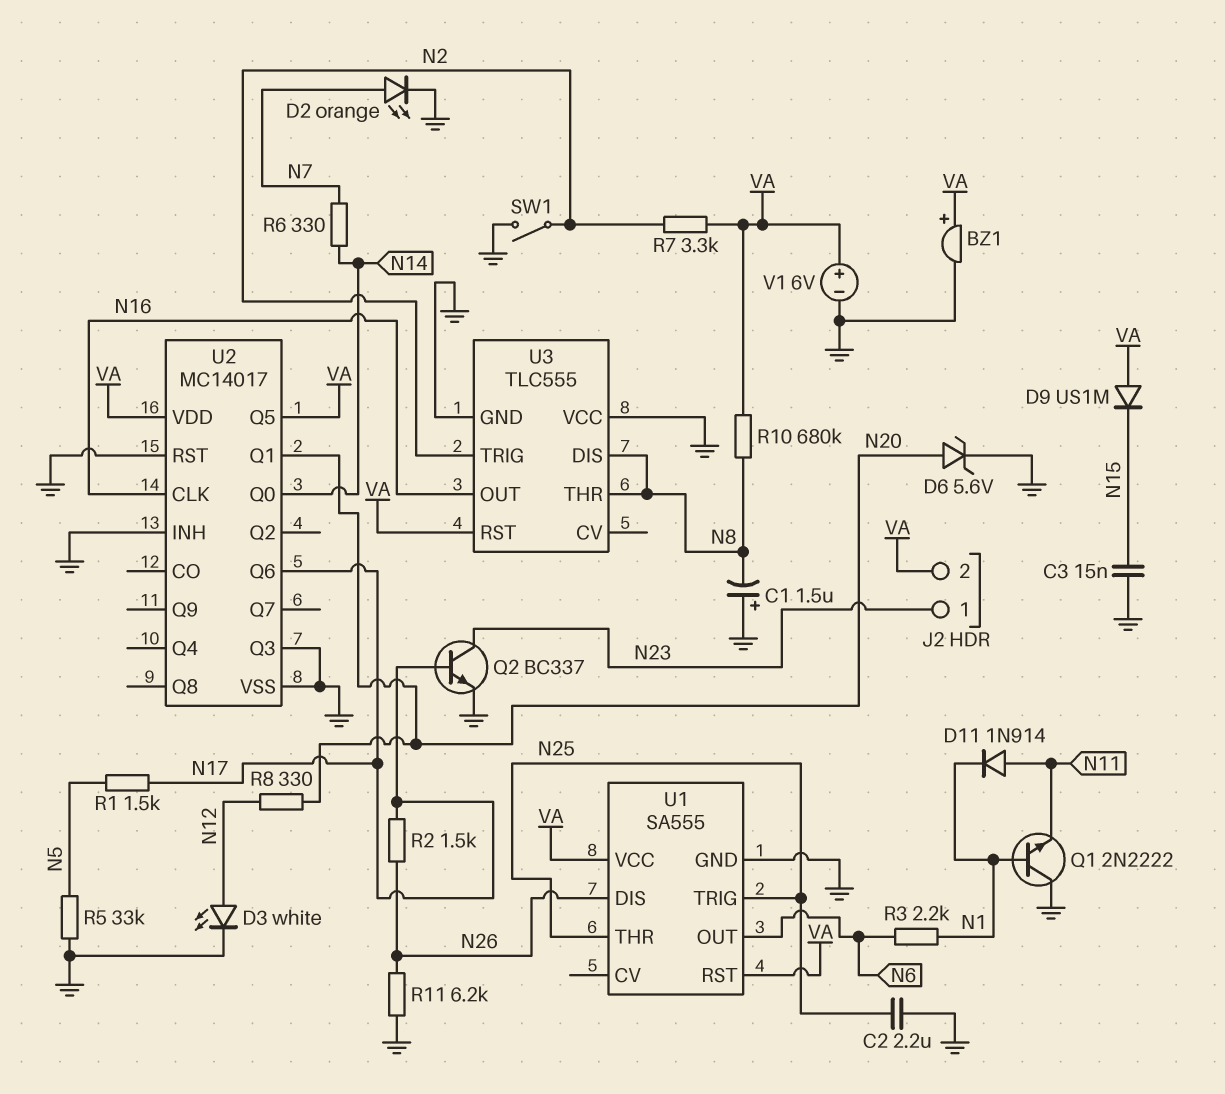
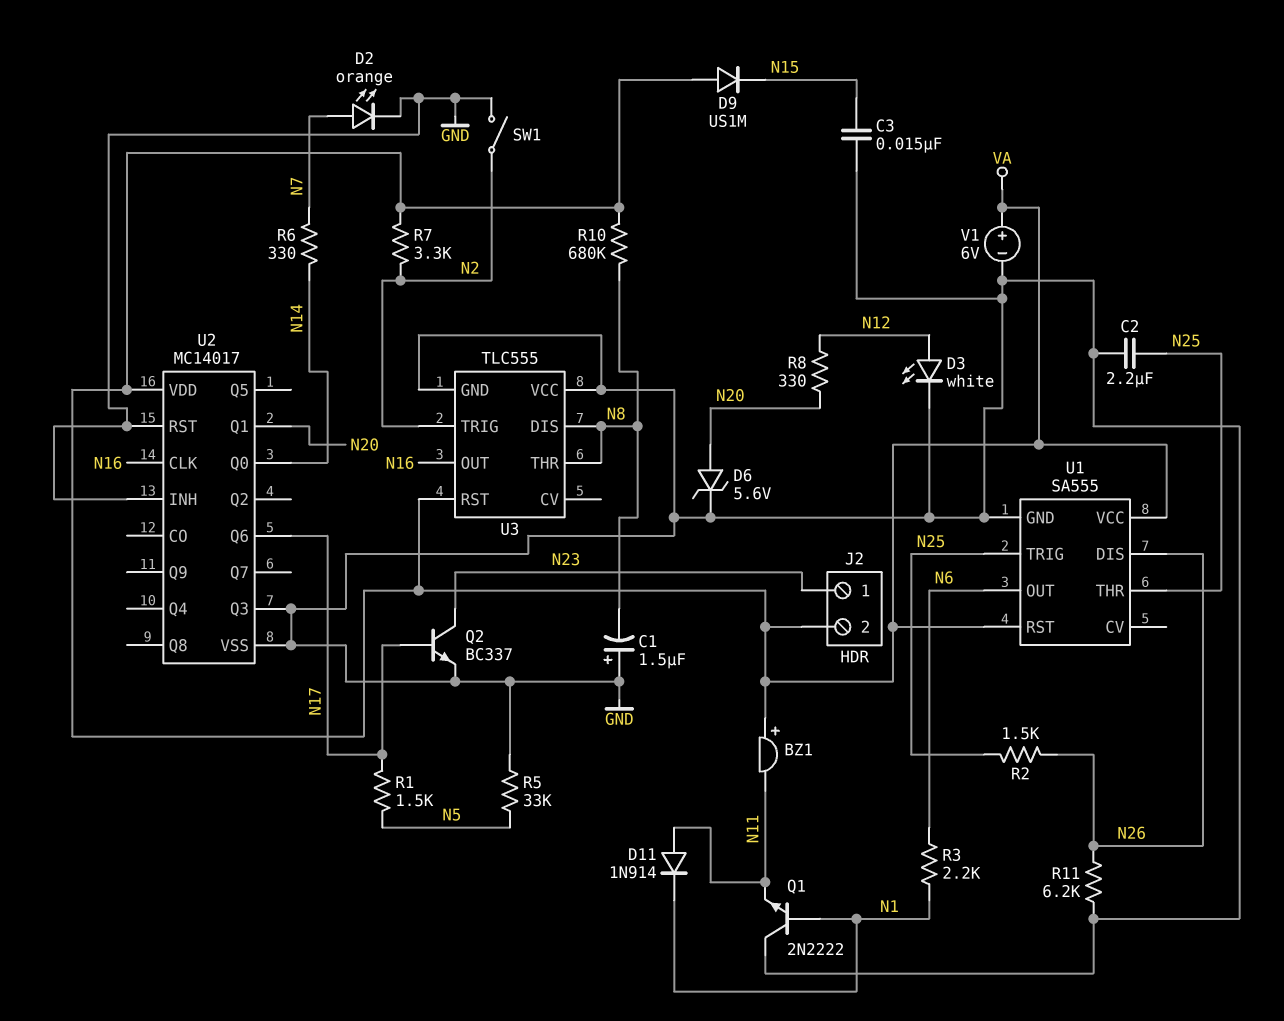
BZ1: buzzer (plus VA, minus GND) -> buzzer (plus VA, minus N11)
R2: 1.5k (N17, N26) -> 1.5k (N25, N26)
U2 pin Q5: VA -> none

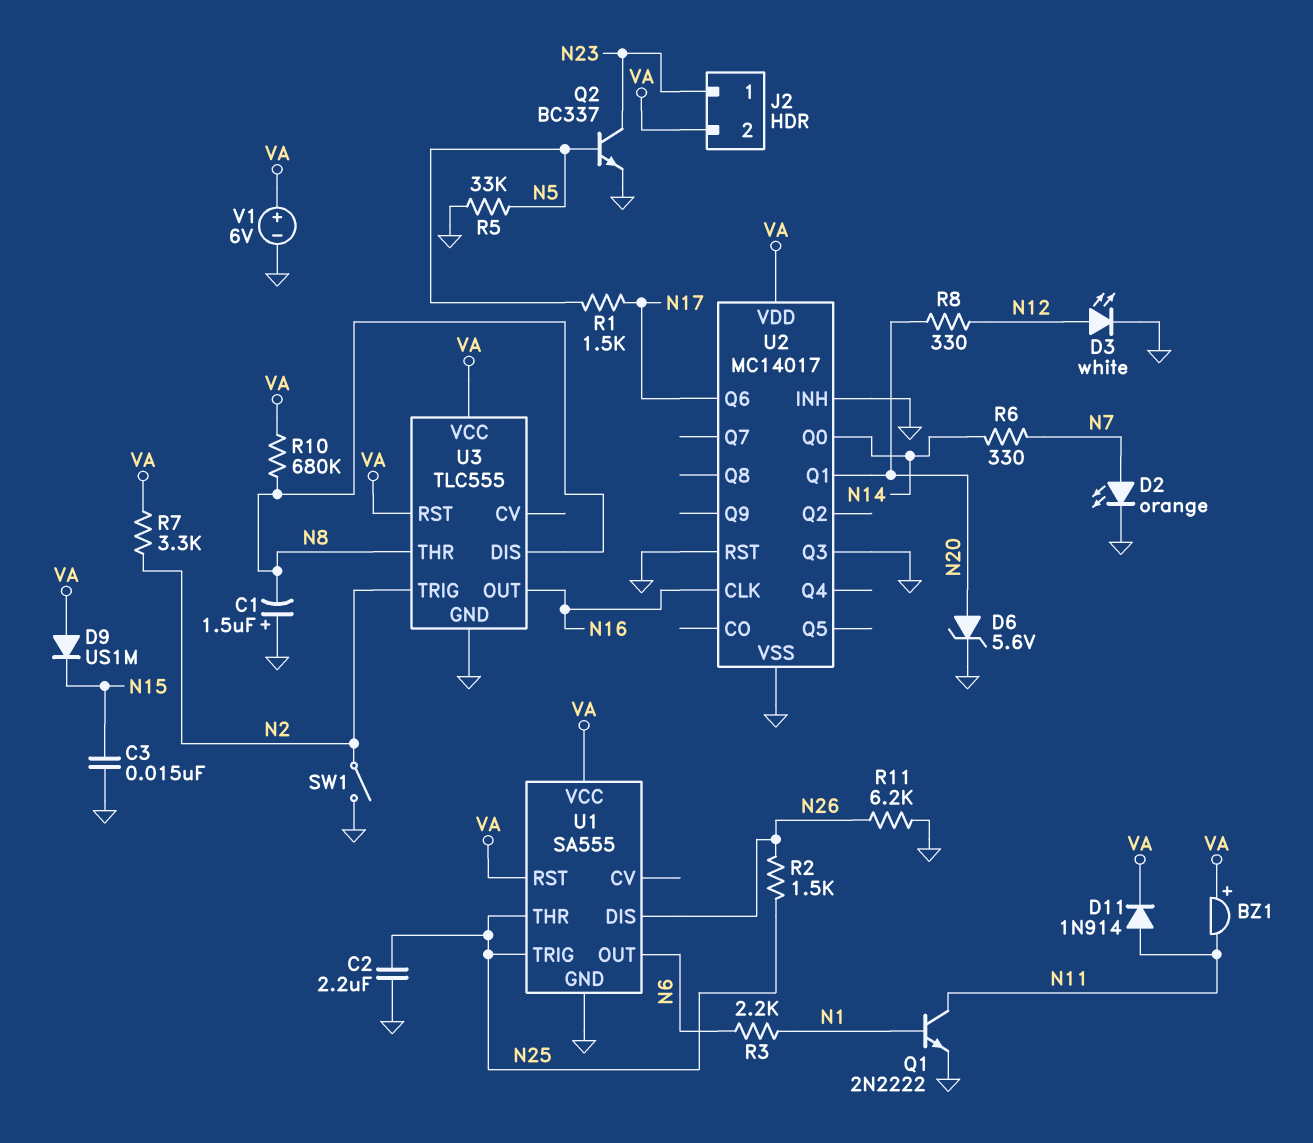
D11: diode 1N914 (A N11, K N1) -> diode 1N914 (A N11, K VA)
Q1: NPN 2N2222 (B N1, C GND, E N11) -> NPN 2N2222 (B N1, C N11, E GND)
Q2: NPN BC337 (B N17, C N23, E GND) -> NPN BC337 (B N5, C N23, E GND)
U3 pin VCC: GND -> VA

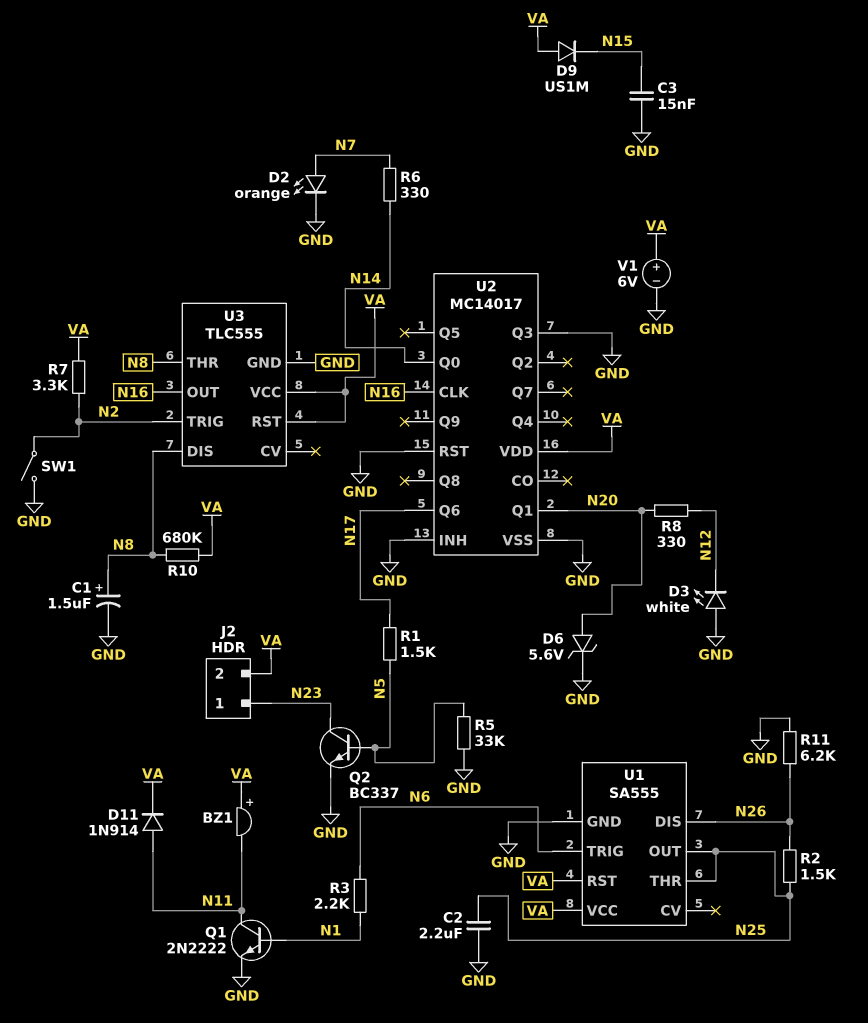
C1: 1.5uF (plus GND, minus N8) -> 1.5uF (plus N8, minus GND)
D3: LED white (A N12, K GND) -> LED white (A GND, K N12)
U1 pin OUT: N6 -> N25
U1 pin TRIG: N25 -> N6

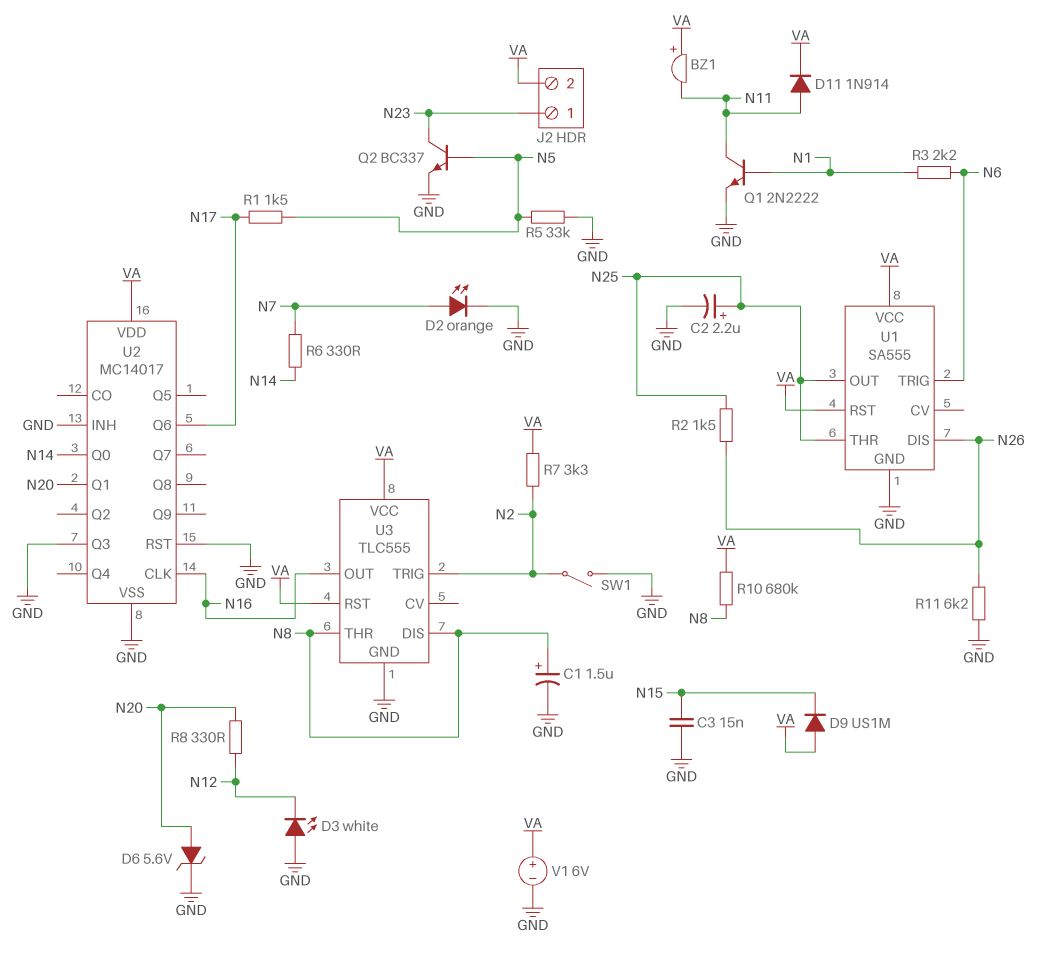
C2: 2.2uF (GND, N25) -> 2.2uF (plus N25, minus GND)

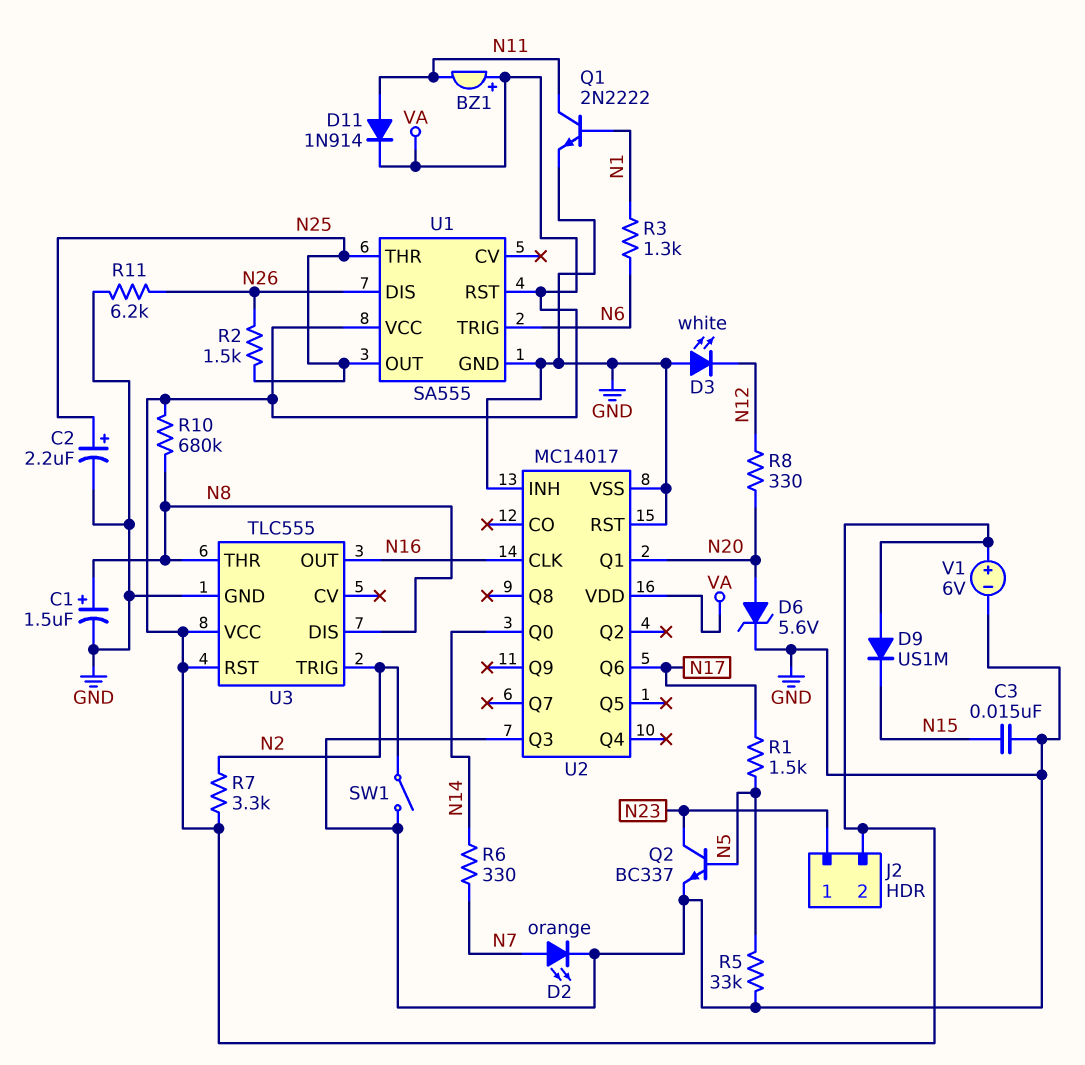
R3: 2.2k (N1, N6) -> 1.3k (N1, N6)

